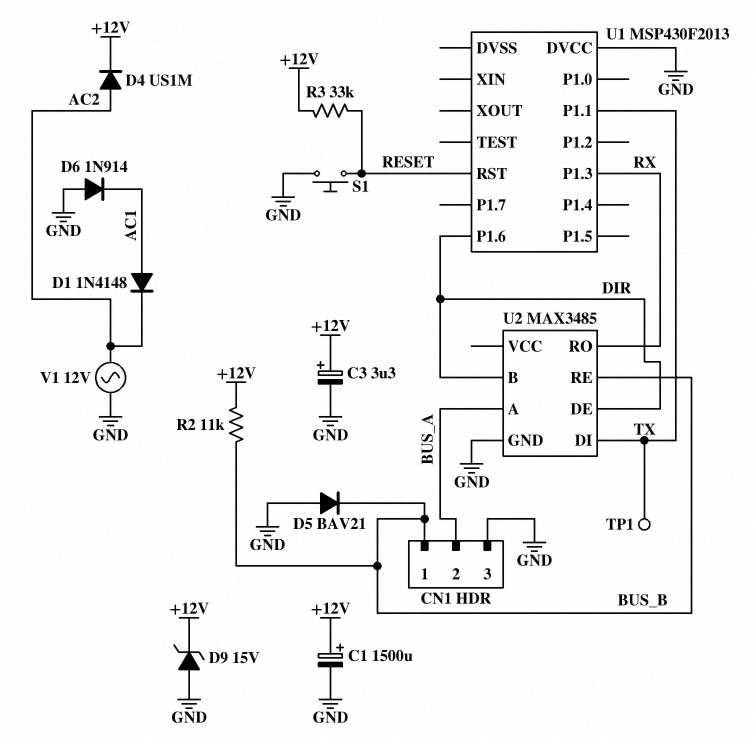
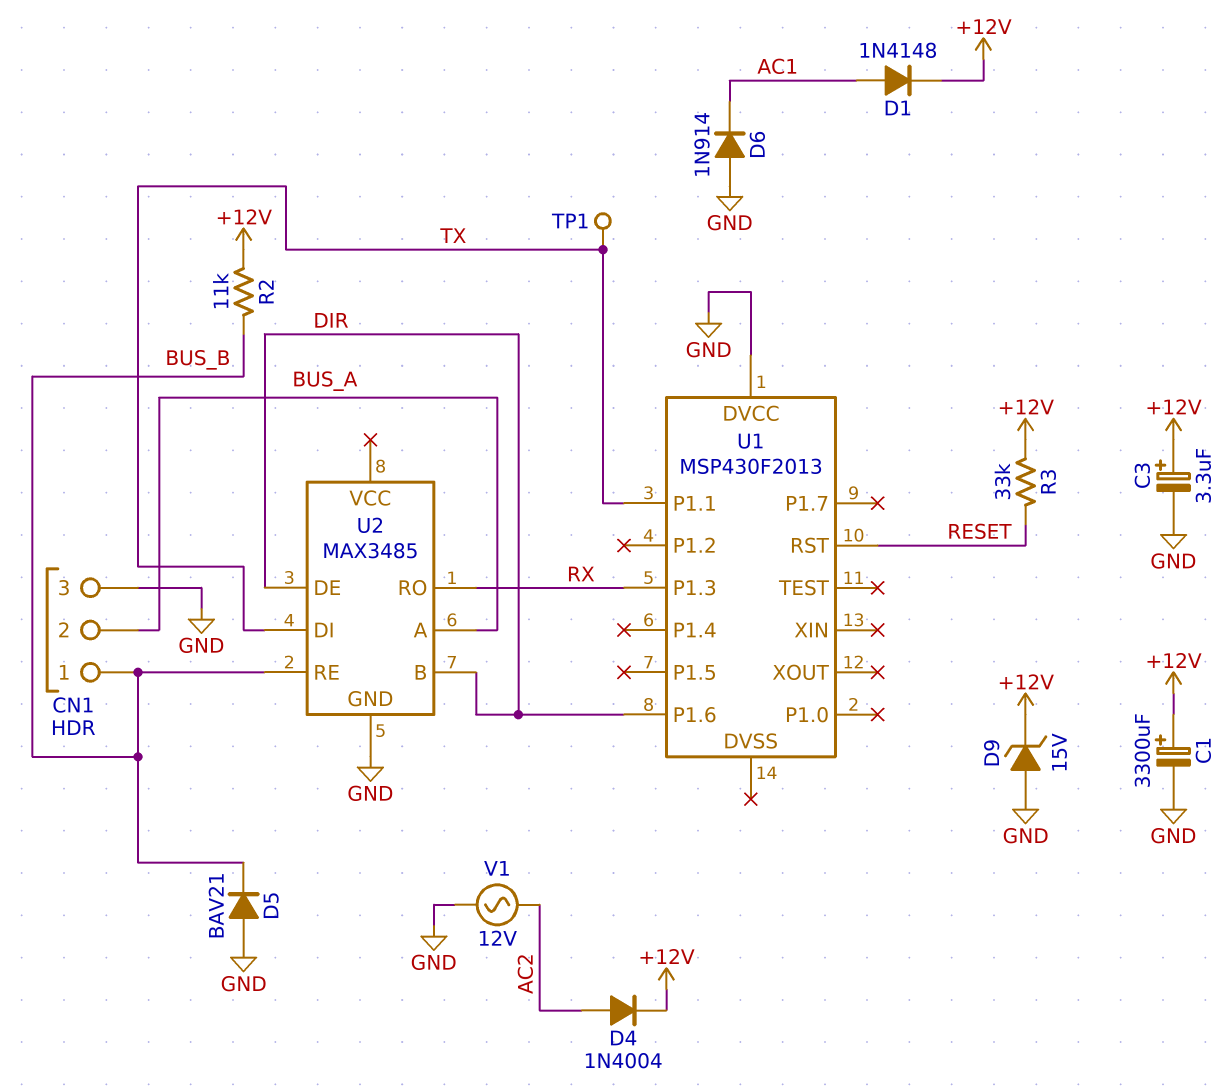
C1: 1500uF (plus +12V, minus GND) -> 3300uF (plus +12V, minus GND)
D1: diode 1N4148 (A AC1, K AC2) -> diode 1N4148 (A AC1, K +12V)
D4: diode US1M (A AC2, K +12V) -> diode 1N4004 (A AC2, K +12V)
S1: button (GND, RESET) -> none

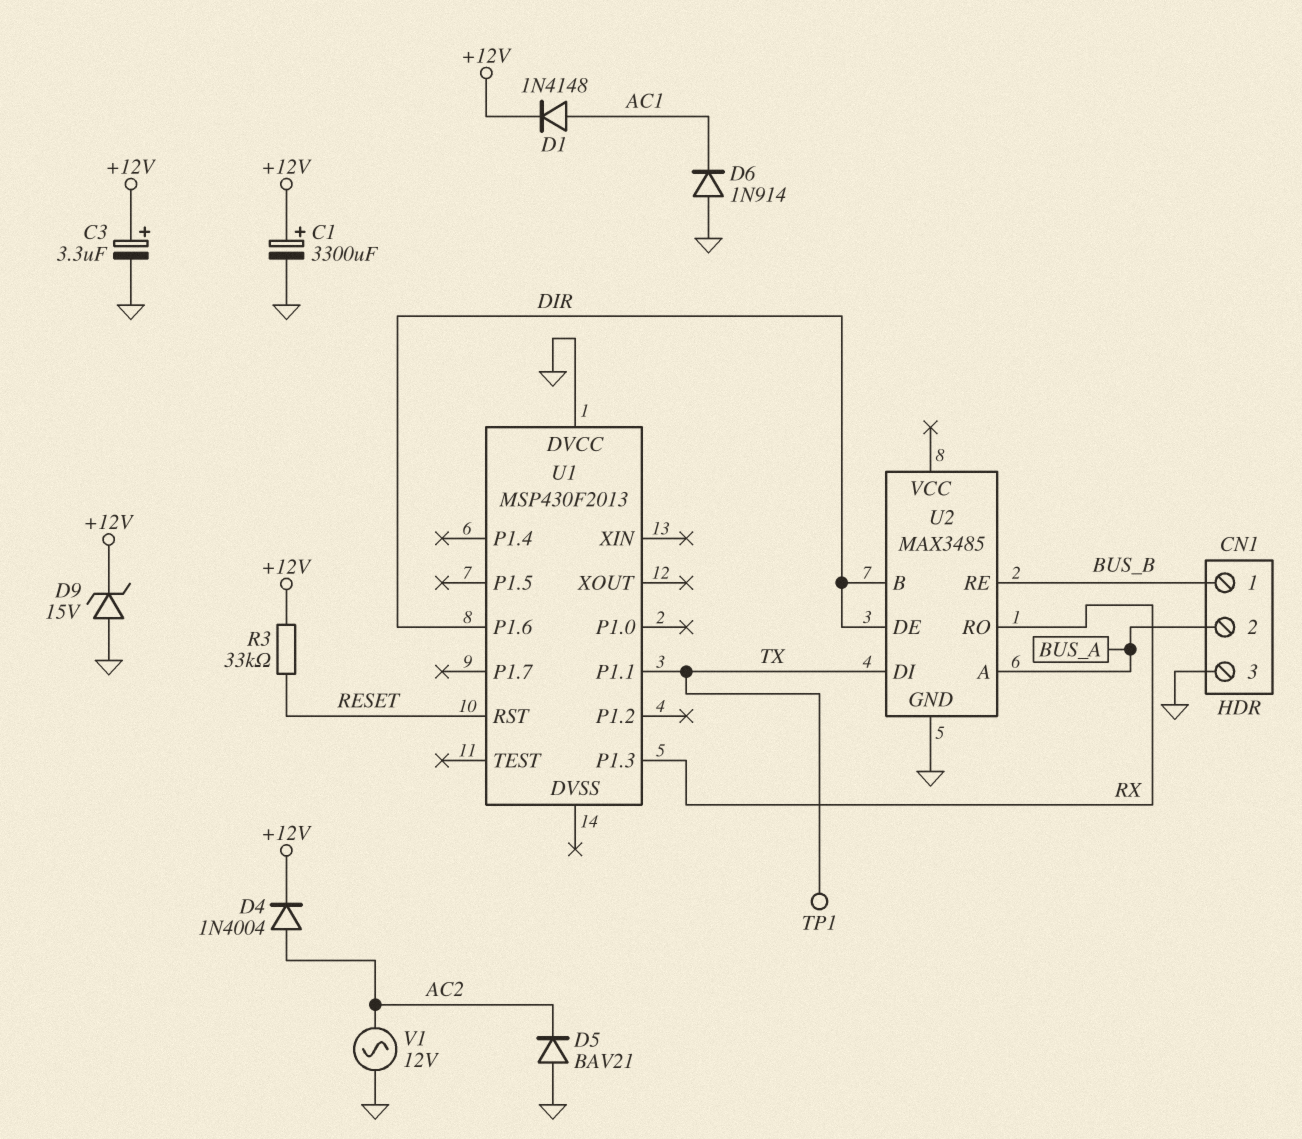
D5: diode BAV21 (A GND, K BUS_B) -> diode BAV21 (A GND, K AC2)
R2: 11k (+12V, BUS_B) -> none

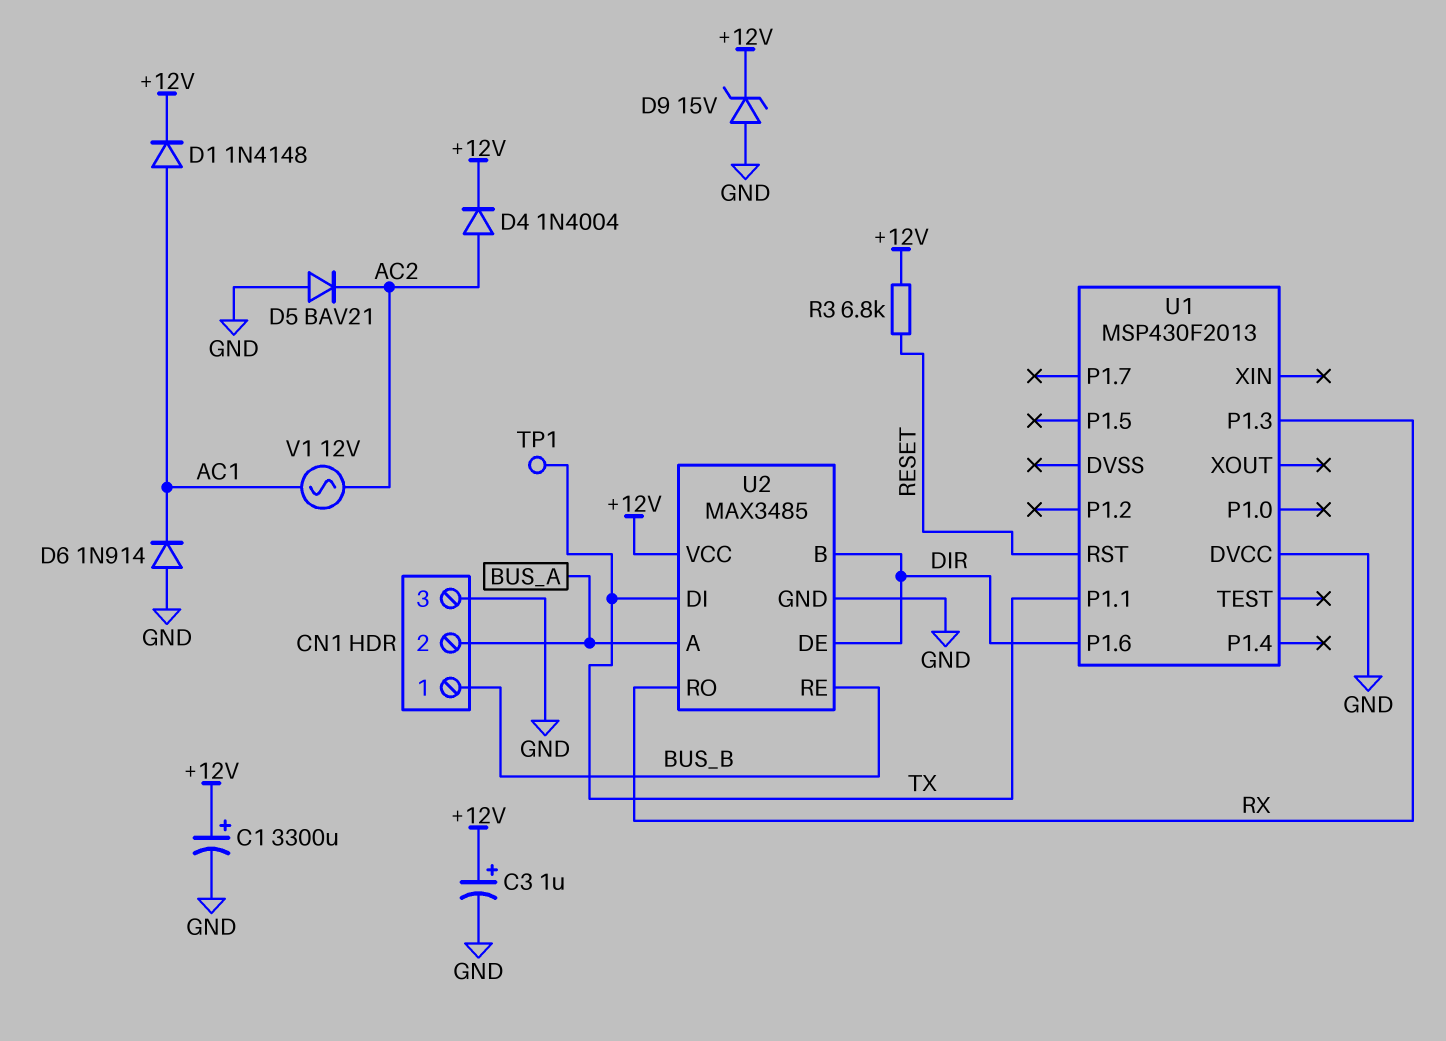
C3: 3.3uF (plus +12V, minus GND) -> 1uF (plus +12V, minus GND)
R3: 33k (+12V, RESET) -> 6.8k (+12V, RESET)
U2 pin VCC: none -> +12V
V1: AC 12V (AC2, GND) -> AC 12V (AC1, AC2)

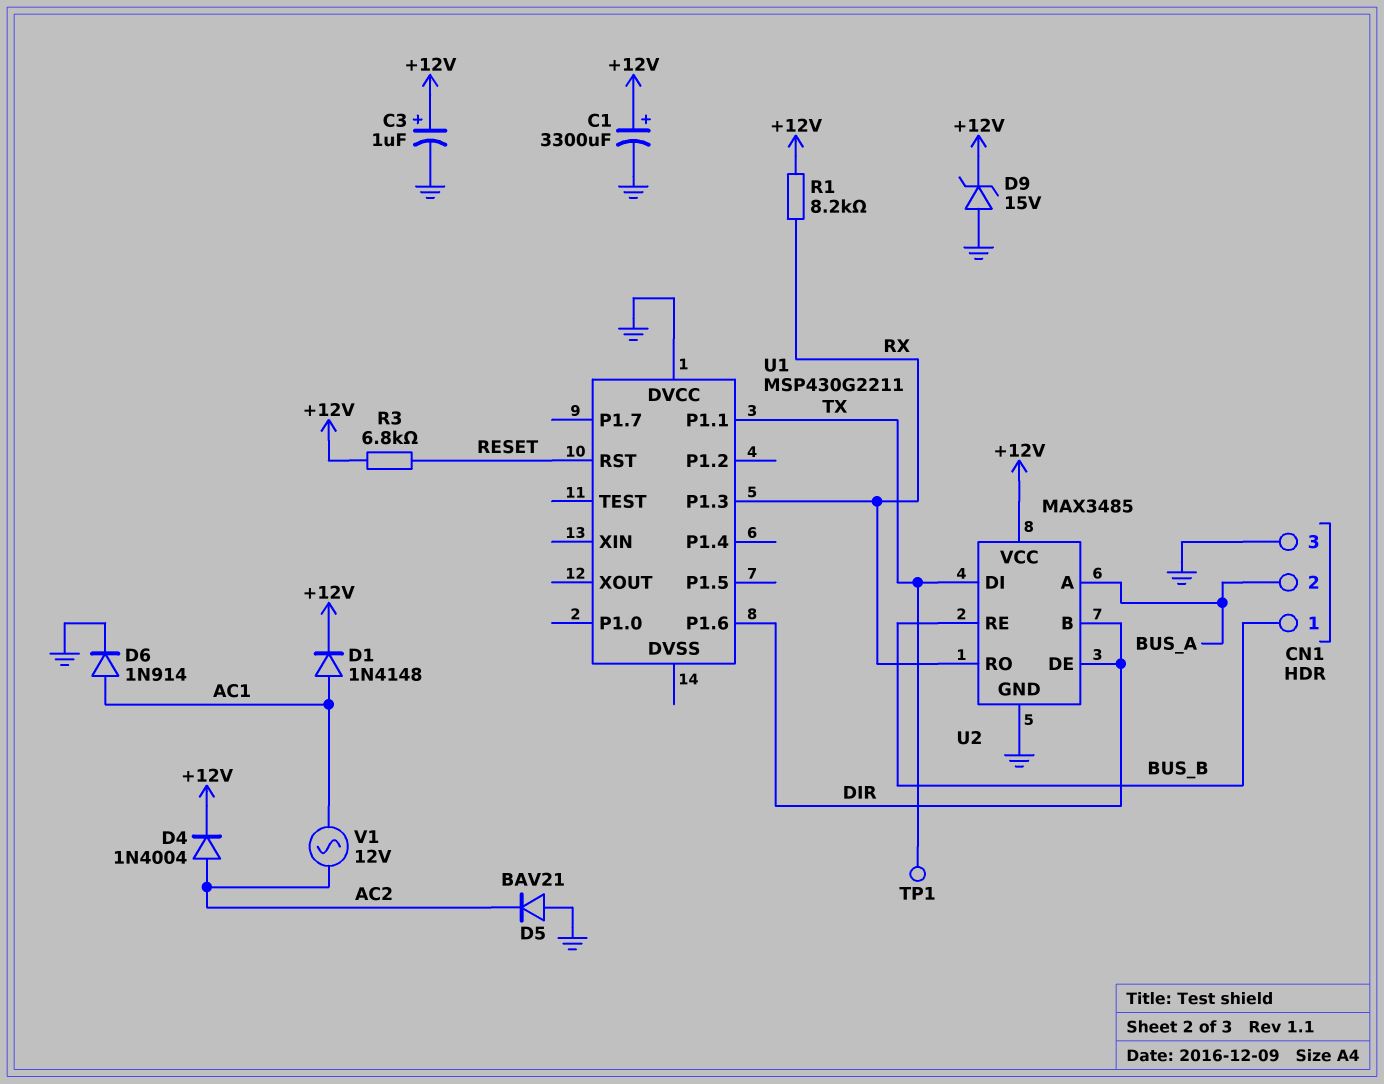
D6: diode 1N914 (A GND, K AC1) -> diode 1N914 (A AC1, K GND)
R1: none -> 8.2k (+12V, RX)
U1: MSP430F2013 -> MSP430G2211

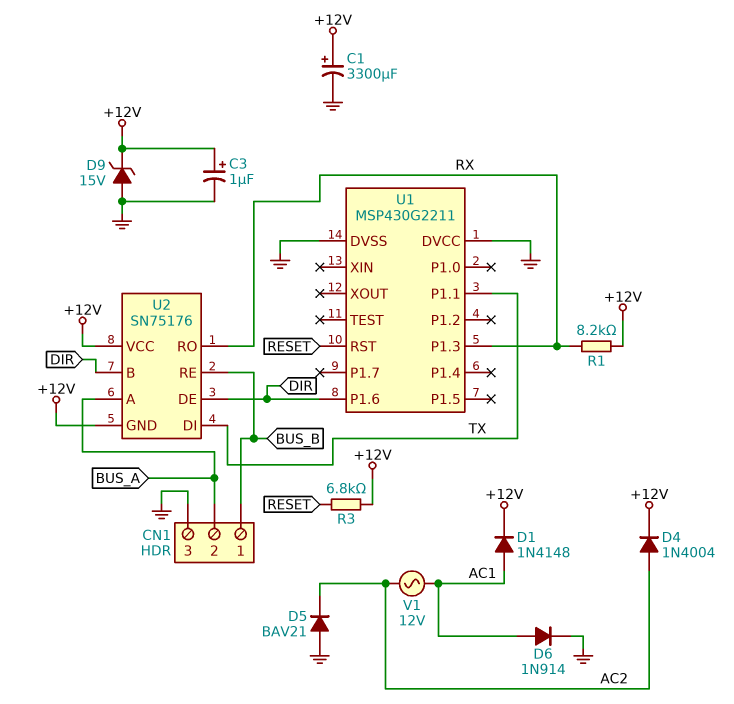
TP1: test point (TX) -> none
U1 pin DVSS: none -> GND
U2: MAX3485 -> SN75176
U2 pin GND: GND -> +12V

